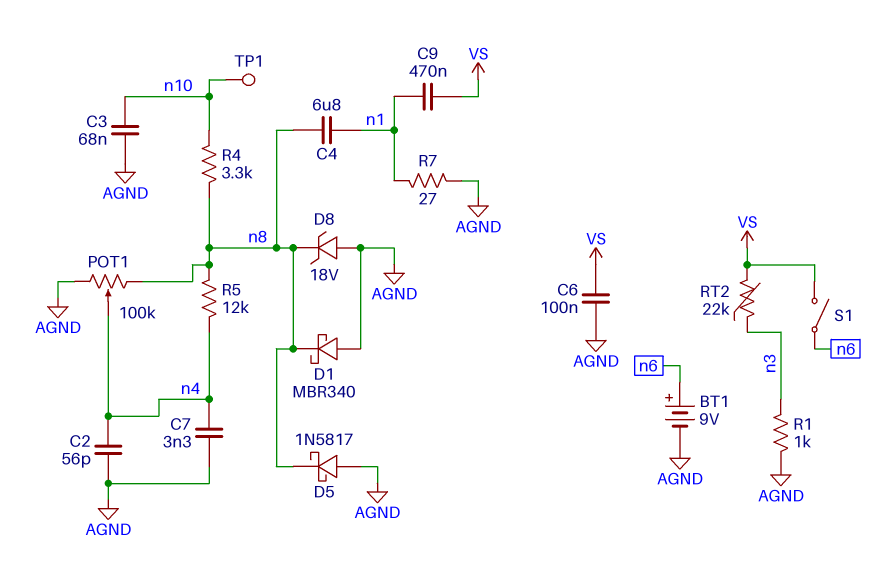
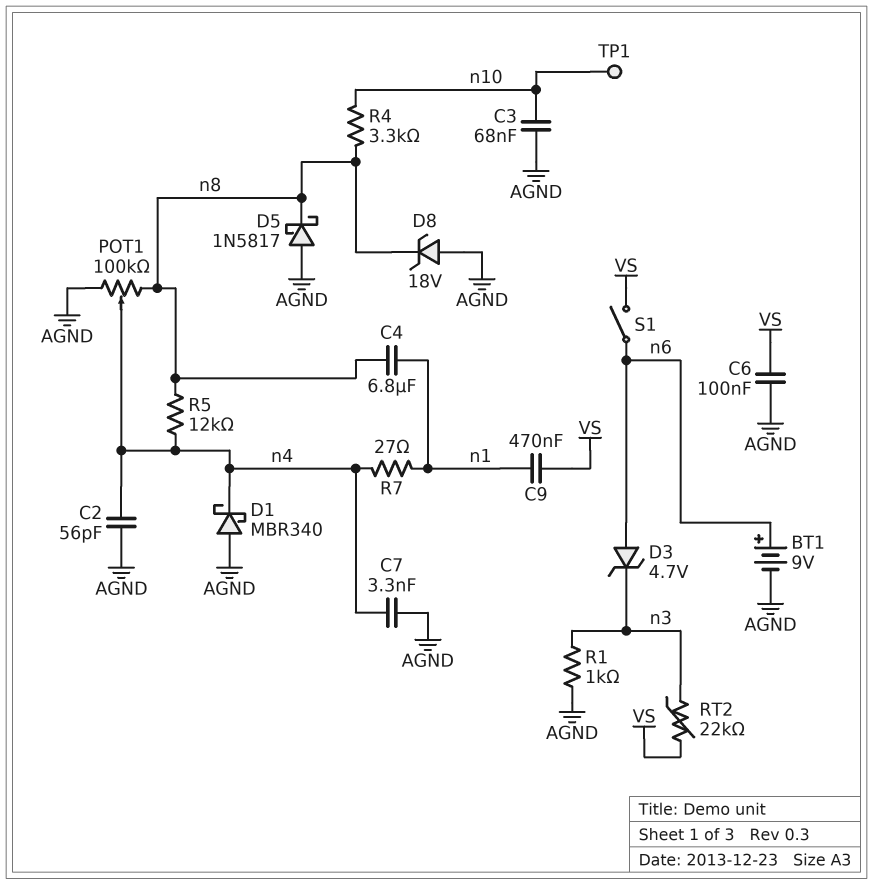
D1: schottky MBR340 (A AGND, K n8) -> schottky MBR340 (A AGND, K n4)
D3: none -> zener 4.7V (A n6, K n3)
R7: 27 (AGND, n1) -> 27 (n1, n4)

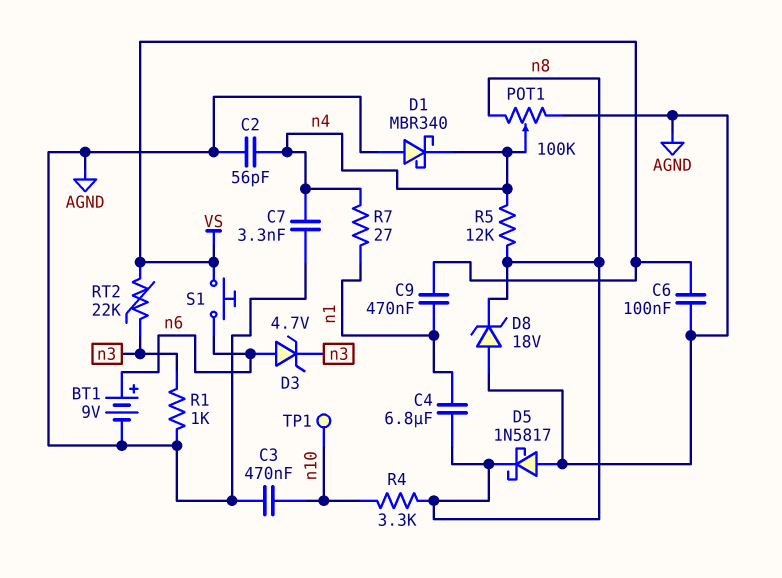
C3: 68nF (AGND, n10) -> 470nF (AGND, n10)
S1: switch (VS, n6) -> button (VS, n6)

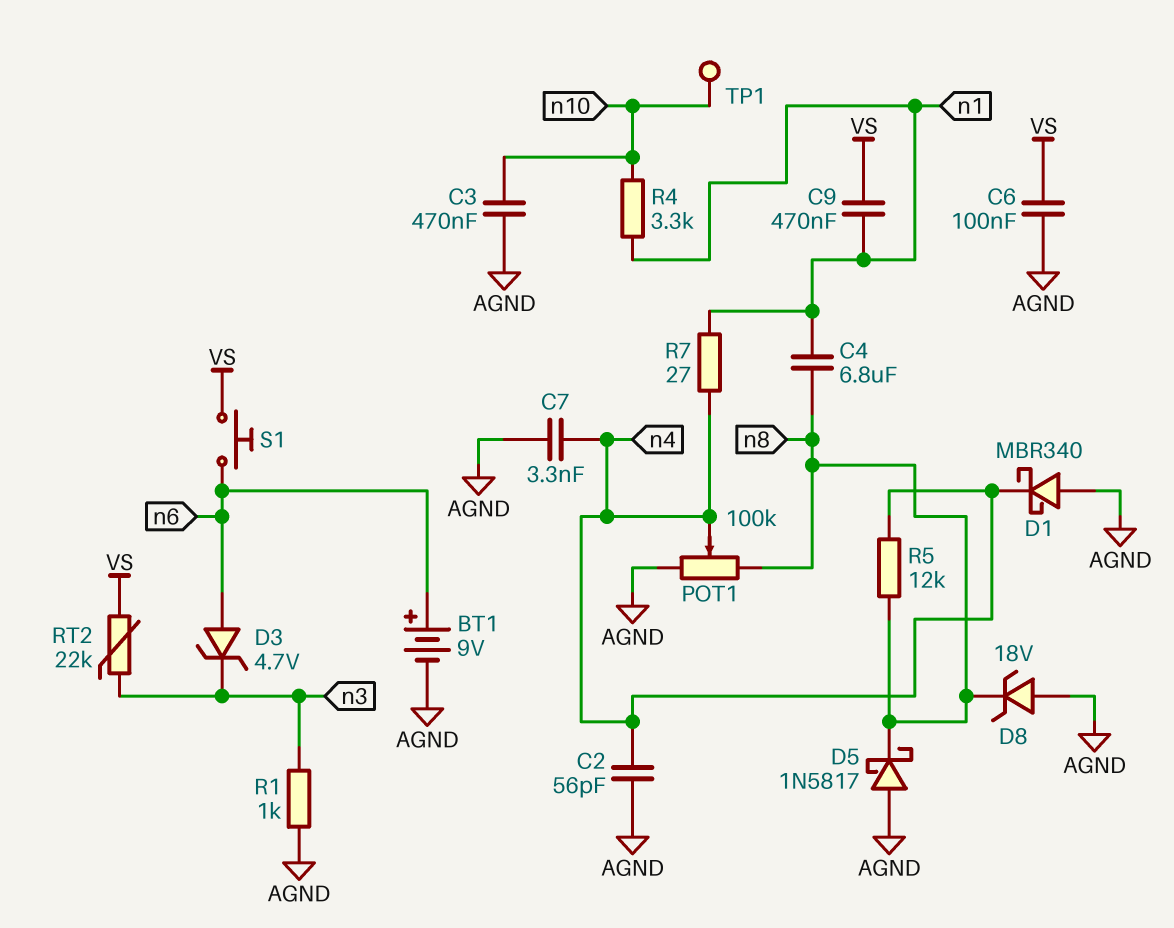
R4: 3.3k (n8, n10) -> 3.3k (n1, n10)

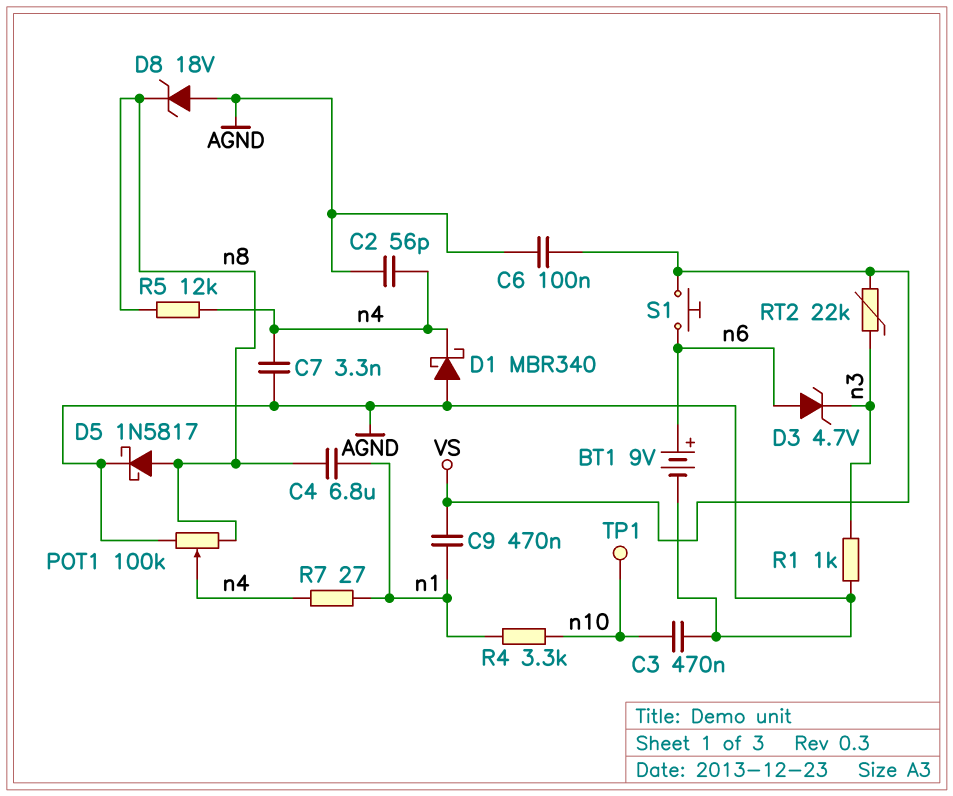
D5: schottky 1N5817 (A AGND, K n8) -> schottky 1N5817 (A n8, K AGND)

